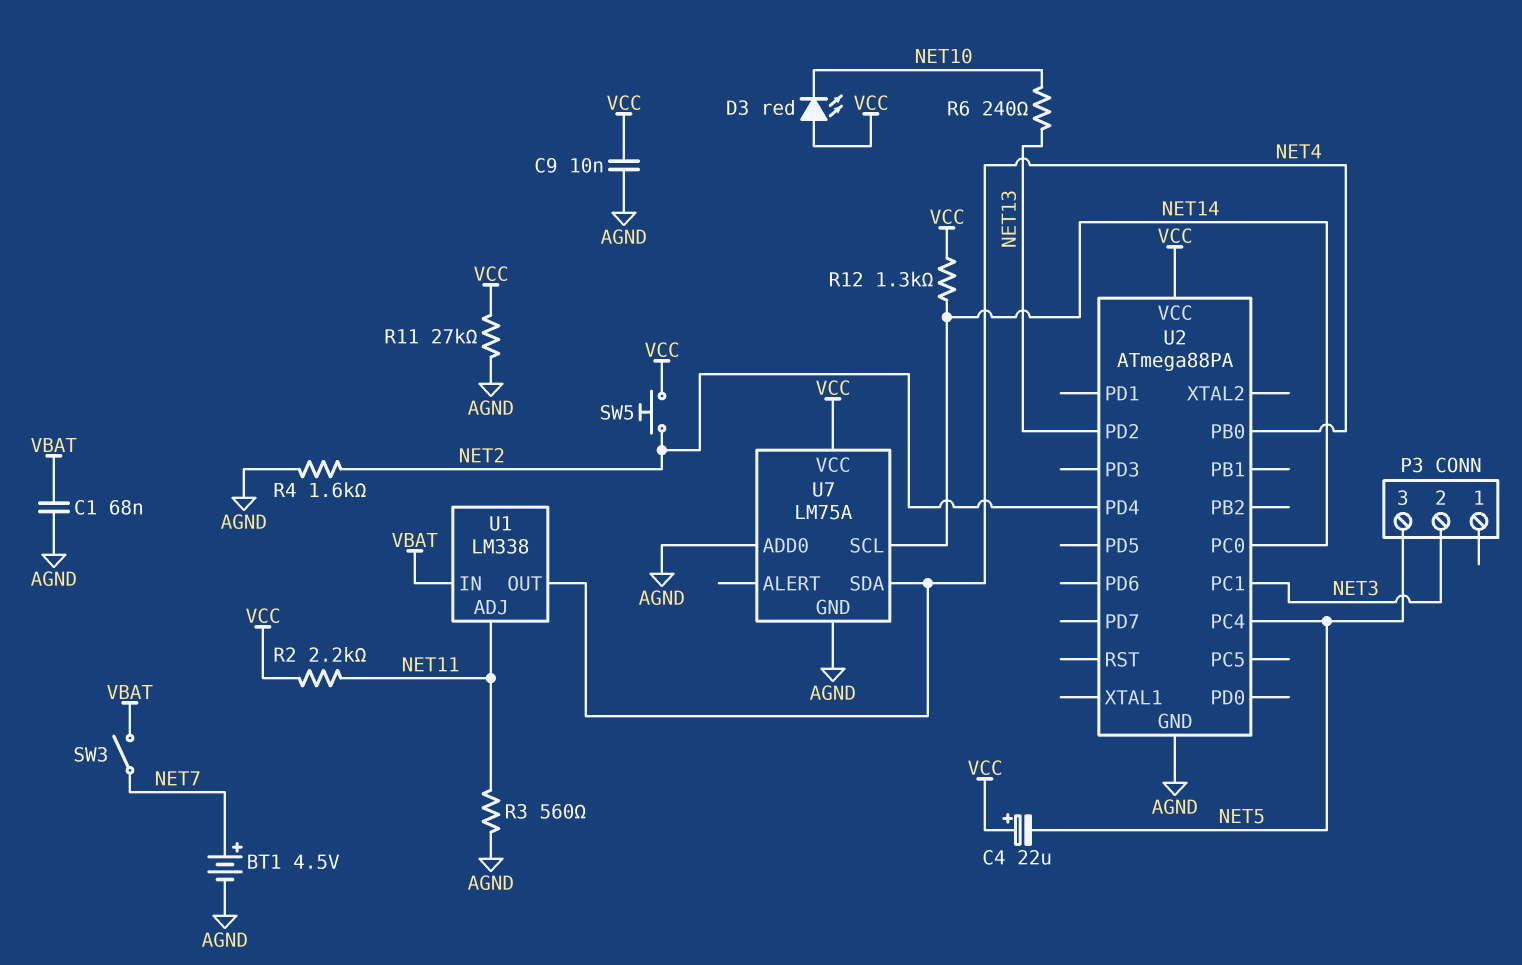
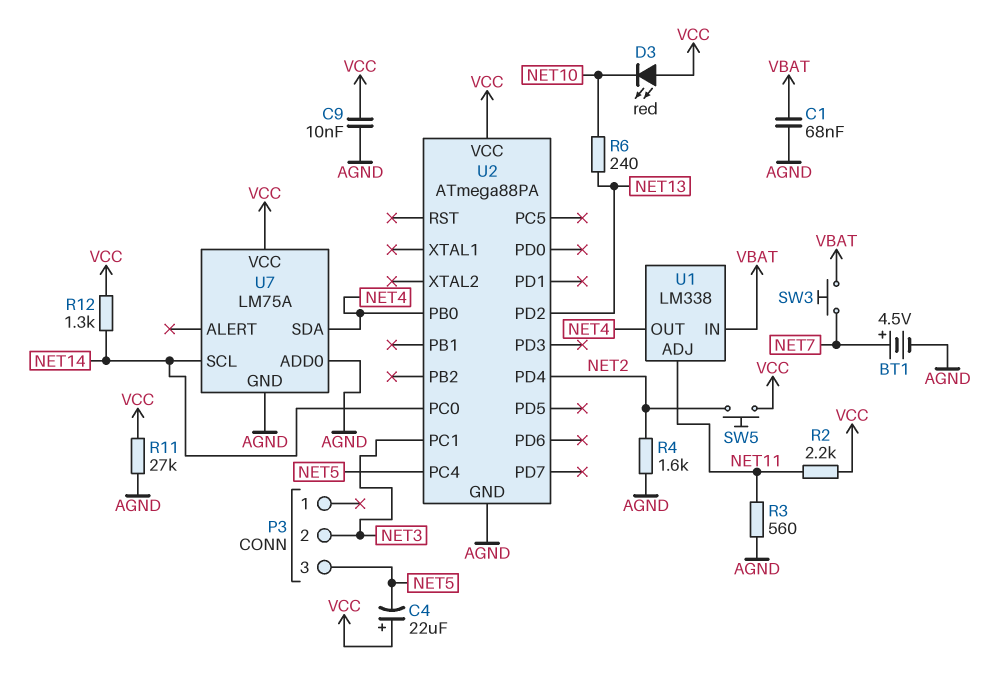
SW3: switch (NET7, VBAT) -> button (NET7, VBAT)

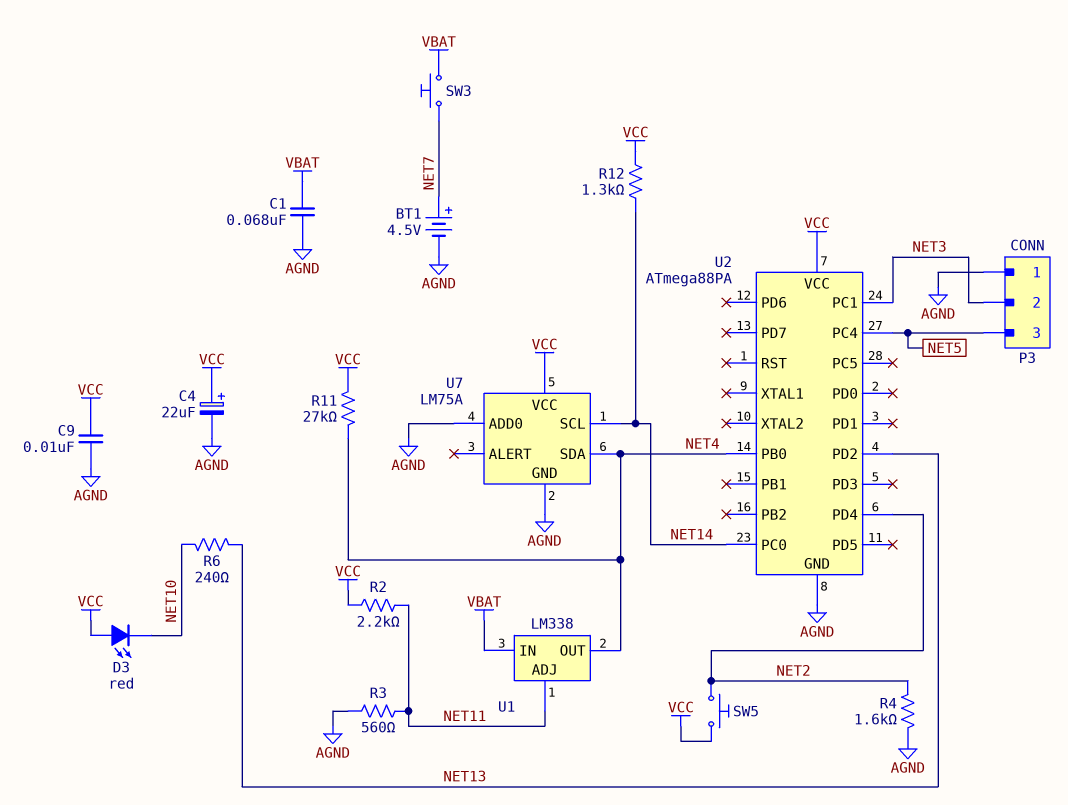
C4: 22uF (plus VCC, minus NET5) -> 22uF (plus VCC, minus AGND)
P3 pin 1: none -> AGND
R11: 27k (AGND, VCC) -> 27k (NET4, VCC)

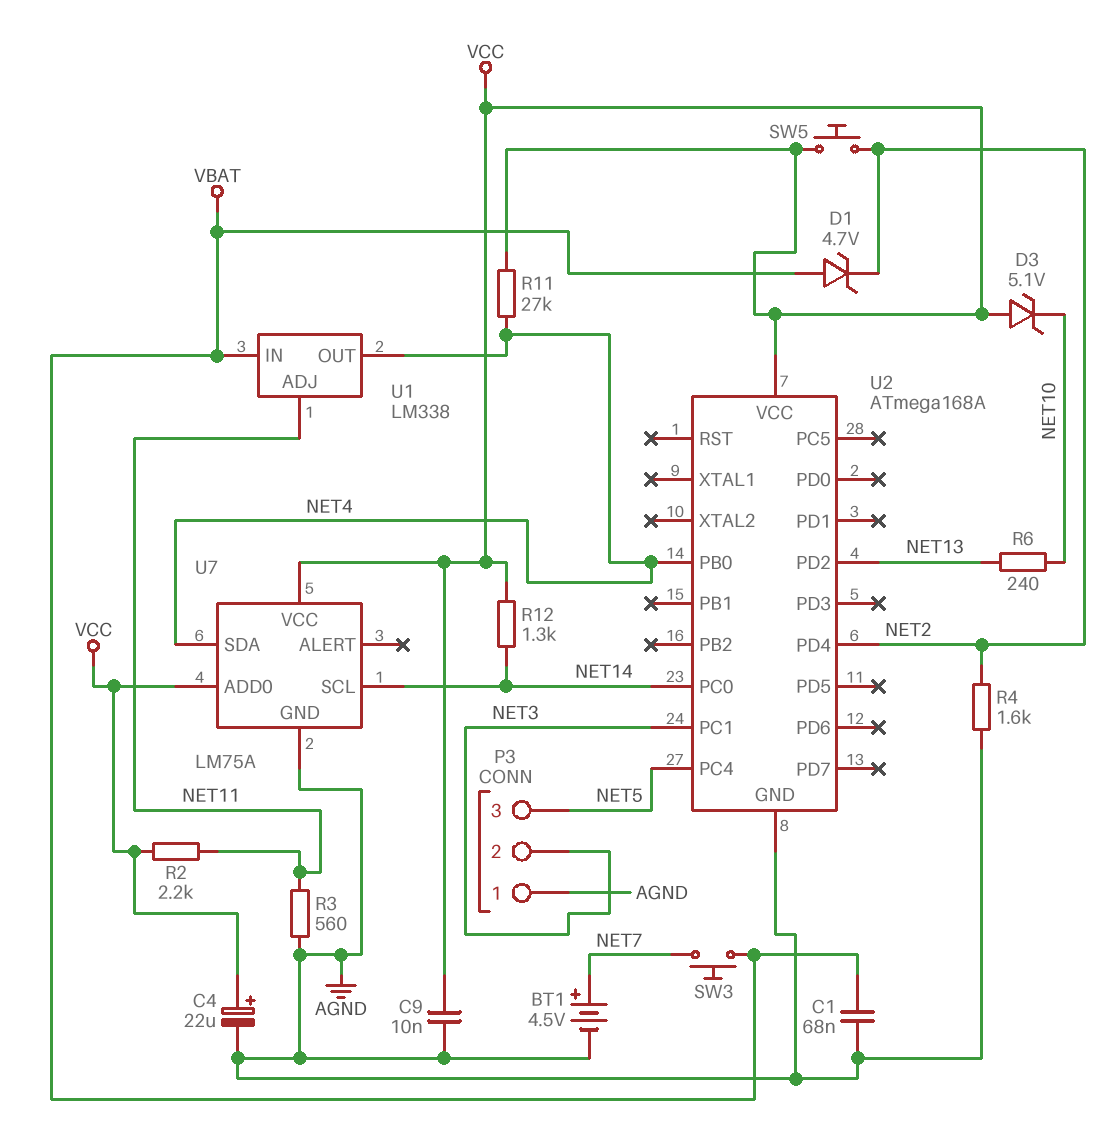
D1: none -> zener 4.7V (A VBAT, K NET2)
D3: LED red (A VCC, K NET10) -> zener 5.1V (A VCC, K NET10)
U2: ATmega88PA -> ATmega168A
U7 pin ADD0: AGND -> VCC

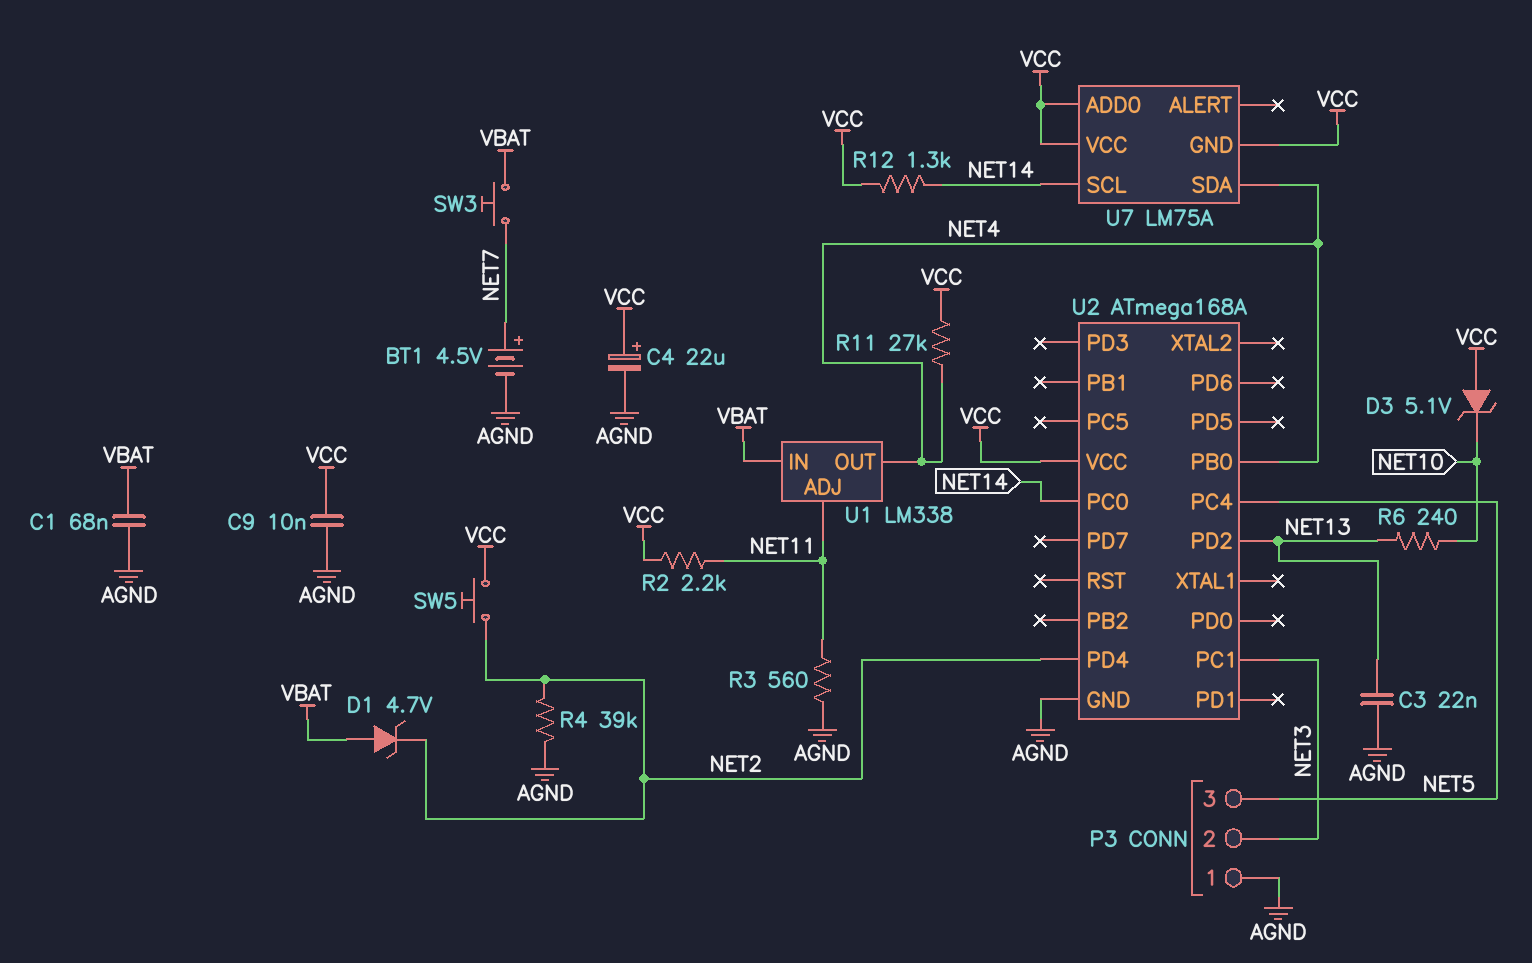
C3: none -> 22nF (AGND, NET13)
R4: 1.6k (AGND, NET2) -> 39k (AGND, NET2)
U7 pin GND: AGND -> VCC

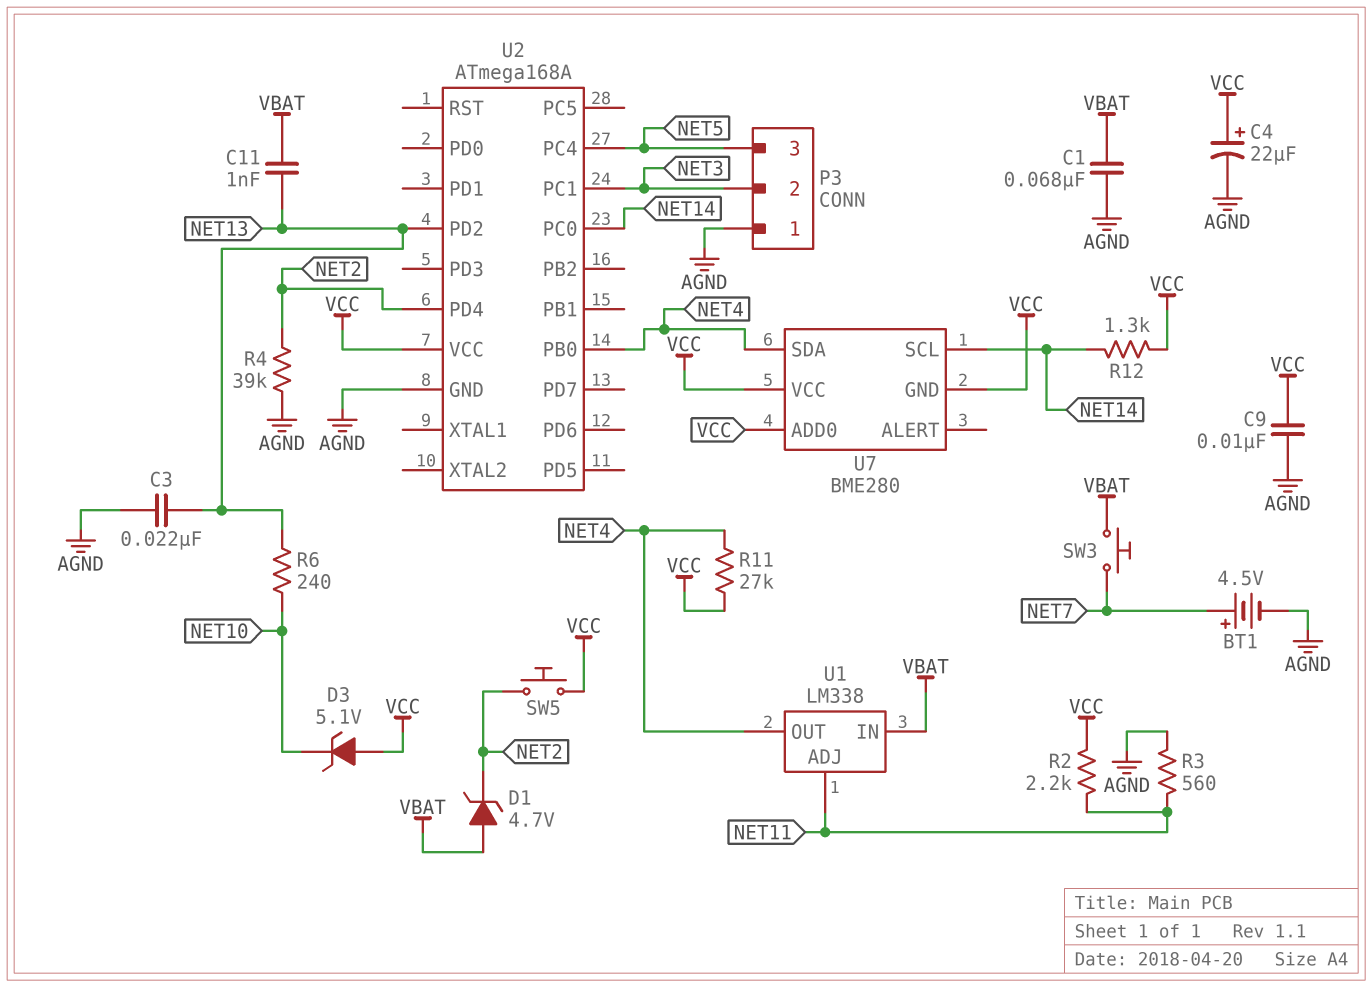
C11: none -> 1nF (NET13, VBAT)
U7: LM75A -> BME280

